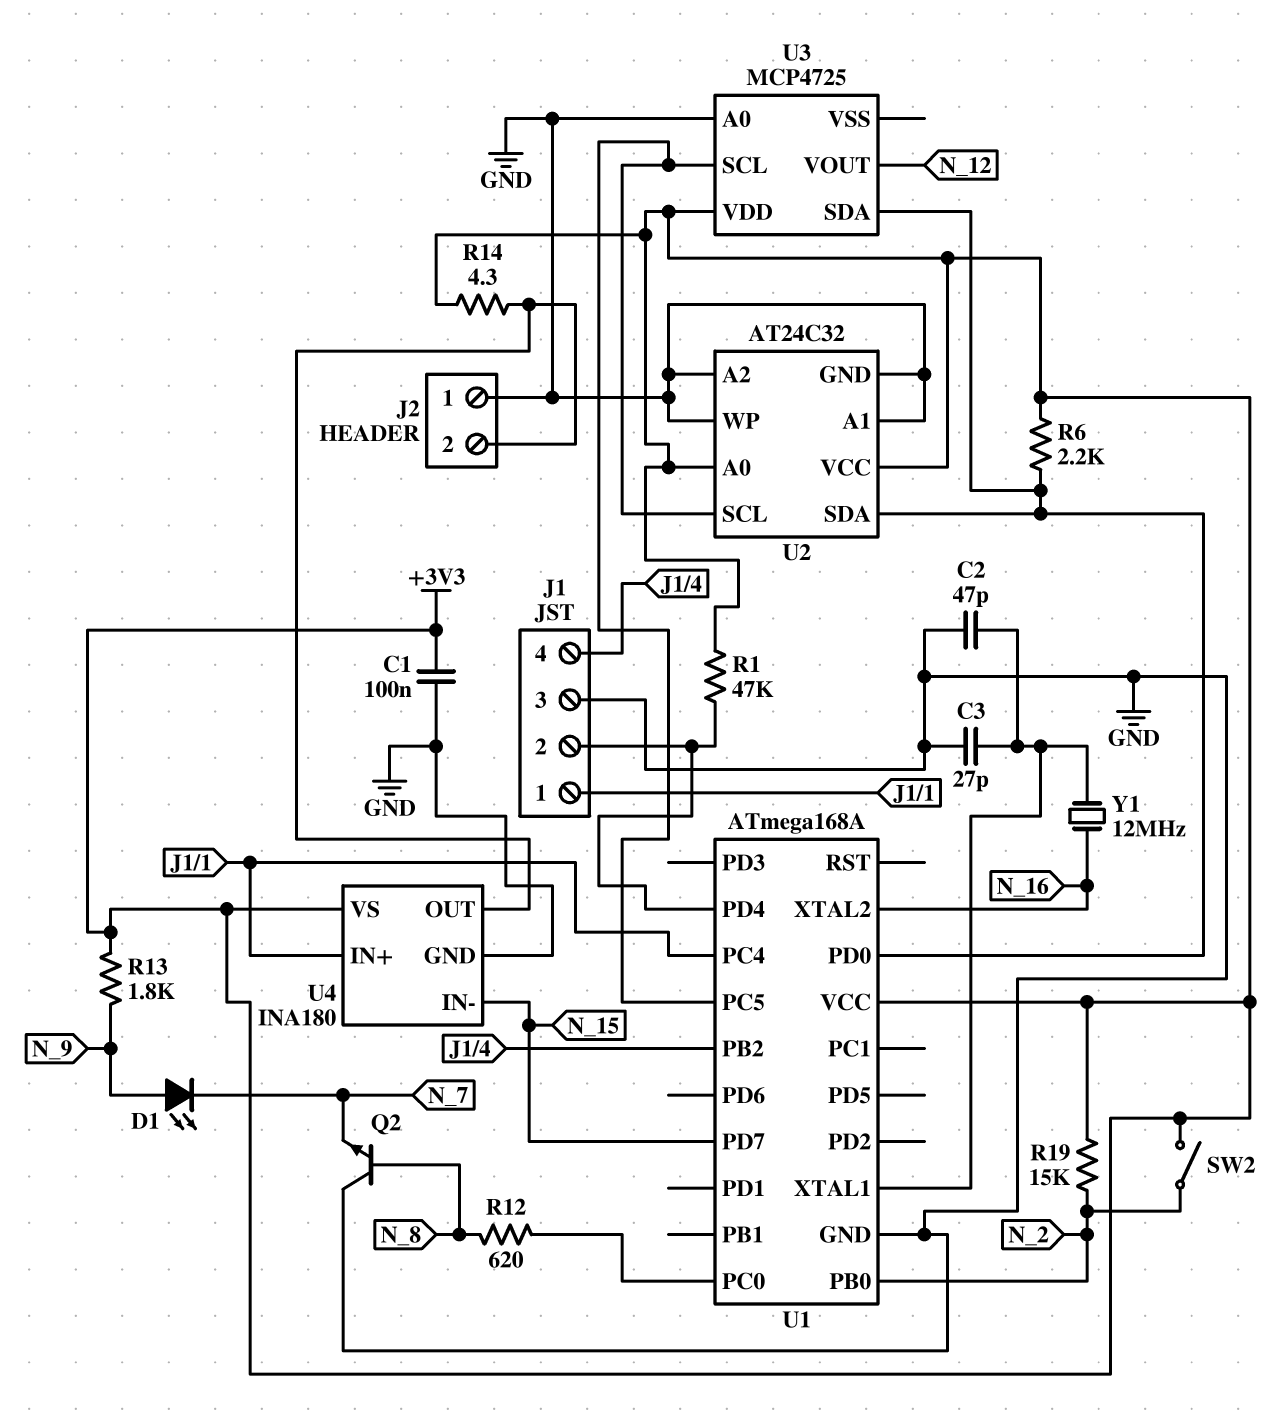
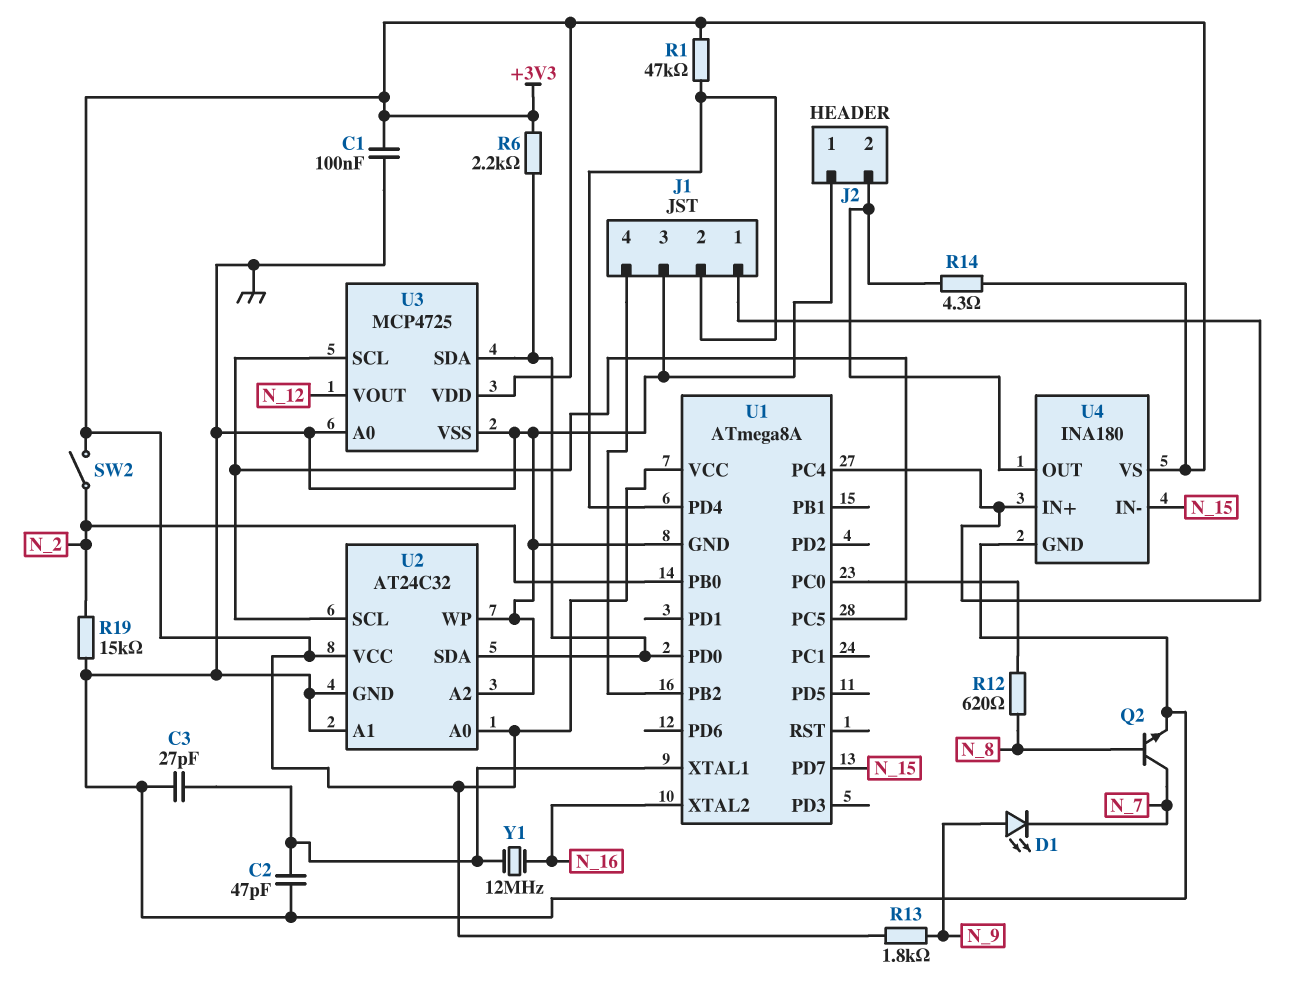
Q2: NPN (B N_8, C GND, E N_7) -> NPN (B N_8, C N_7, E GND)
R19: 15k (+3V3, N_2) -> 15k (GND, N_2)
U1: ATmega168A -> ATmega8A
U3 pin VSS: none -> GND

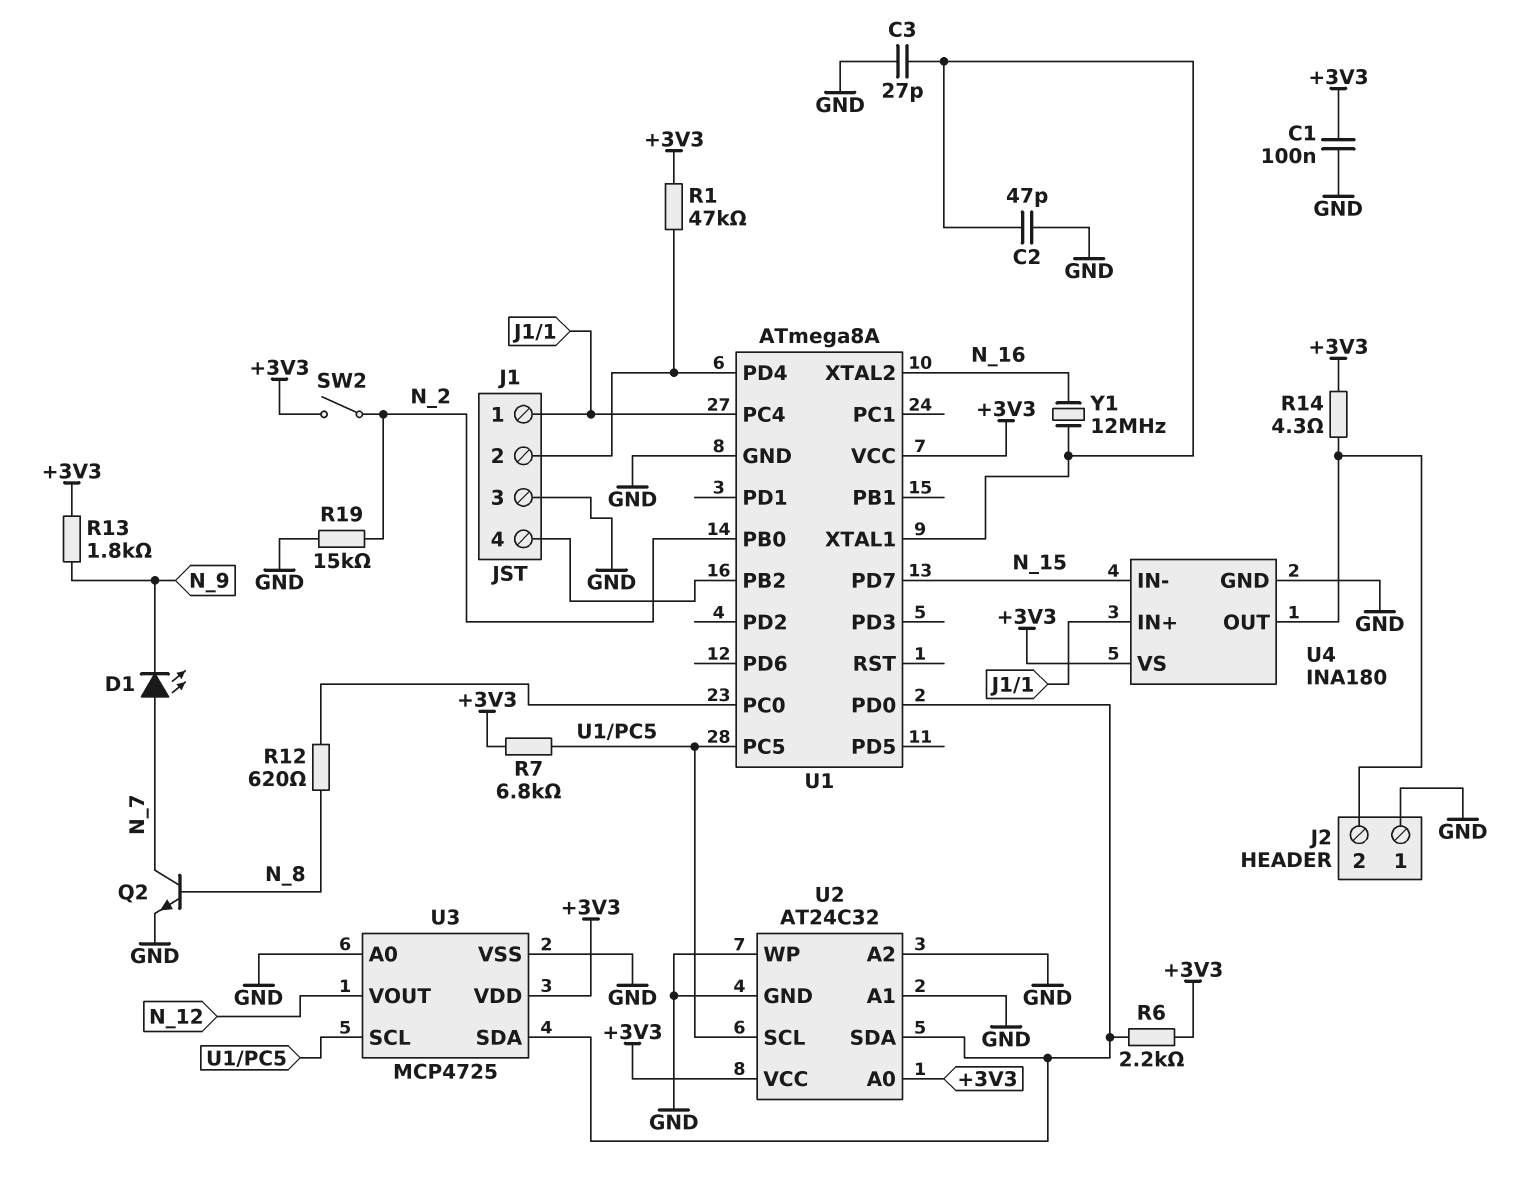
D1: LED (A N_9, K N_7) -> LED (A N_7, K N_9)
R7: none -> 6.8k (+3V3, U1/PC5)

